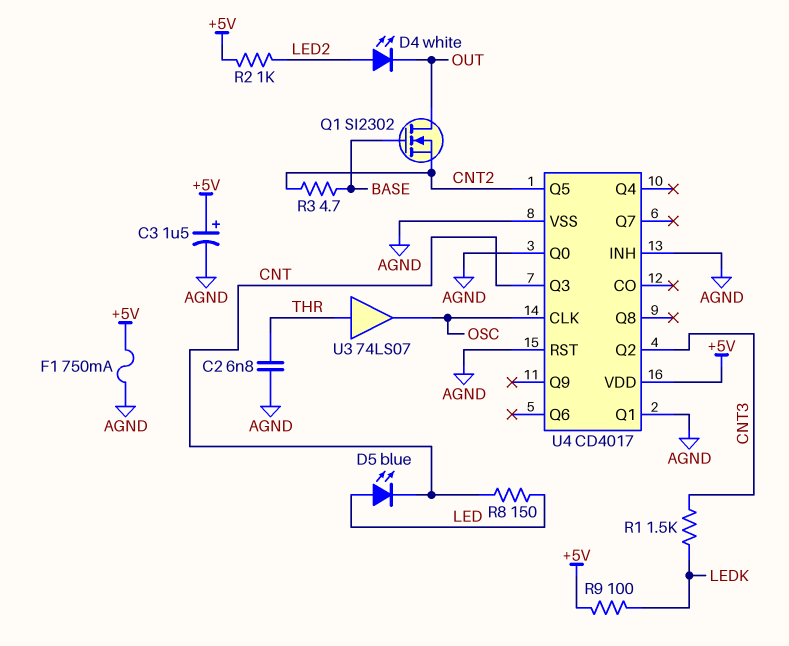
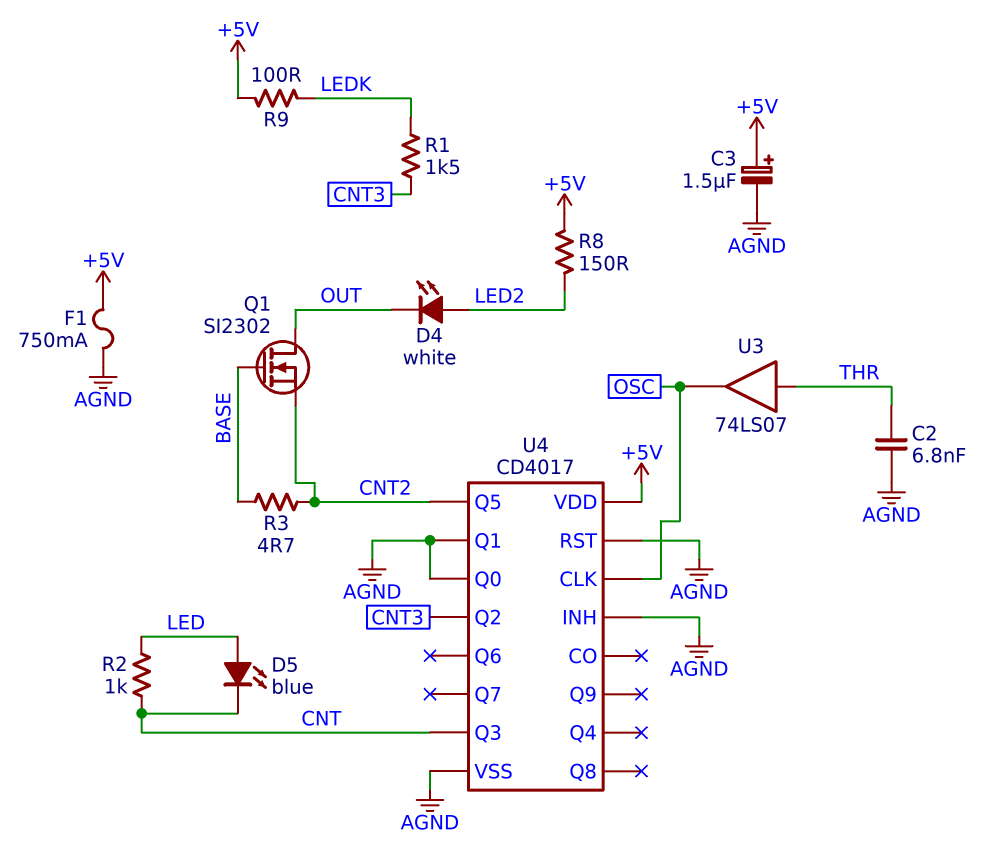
R2: 1k (+5V, LED2) -> 1k (CNT, LED)
R8: 150 (CNT, LED) -> 150 (+5V, LED2)

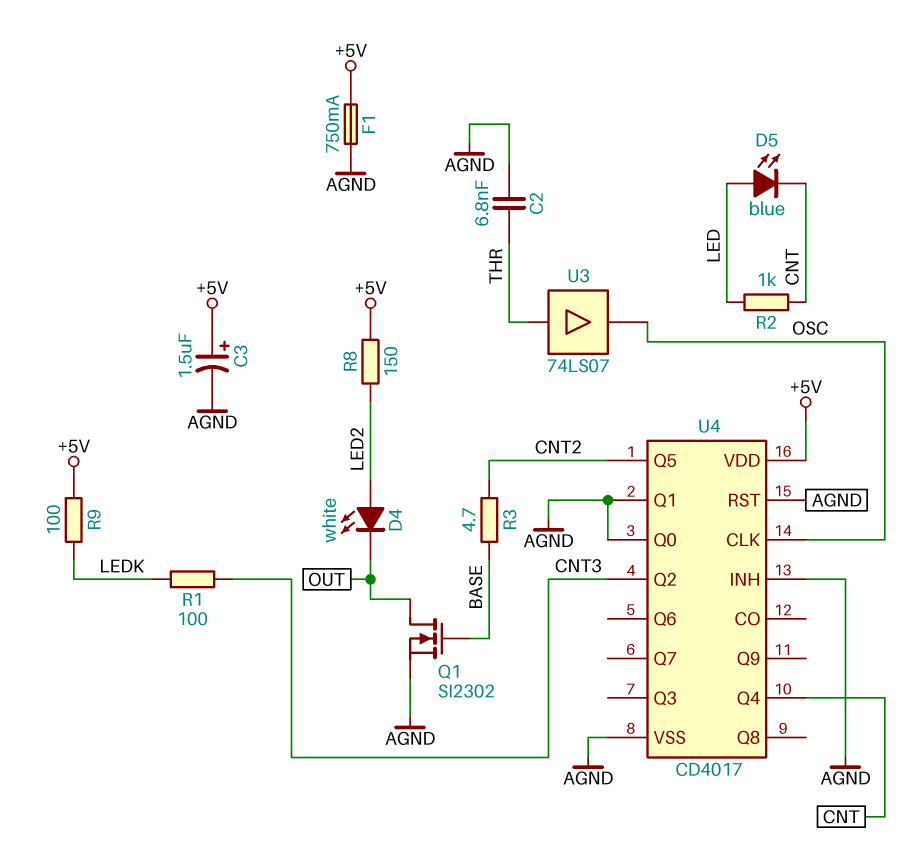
Q1: NMOS SI2302 (G BASE, D OUT, S CNT2) -> NMOS SI2302 (G BASE, D OUT, S AGND)
R1: 1.5k (CNT3, LEDK) -> 100 (CNT3, LEDK)
U4 pin Q3: CNT -> none
U4 pin Q4: none -> CNT

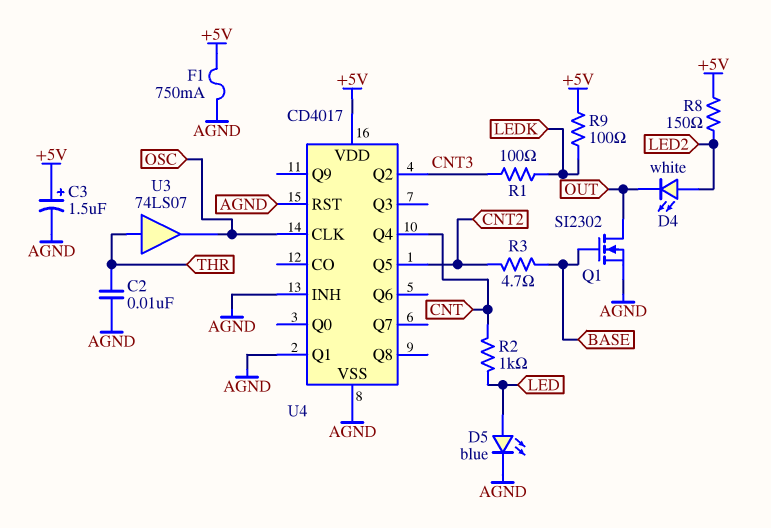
C2: 6.8nF (AGND, THR) -> 10nF (AGND, THR)
D5: LED blue (A LED, K CNT) -> LED blue (A LED, K AGND)
U4 pin Q0: AGND -> none

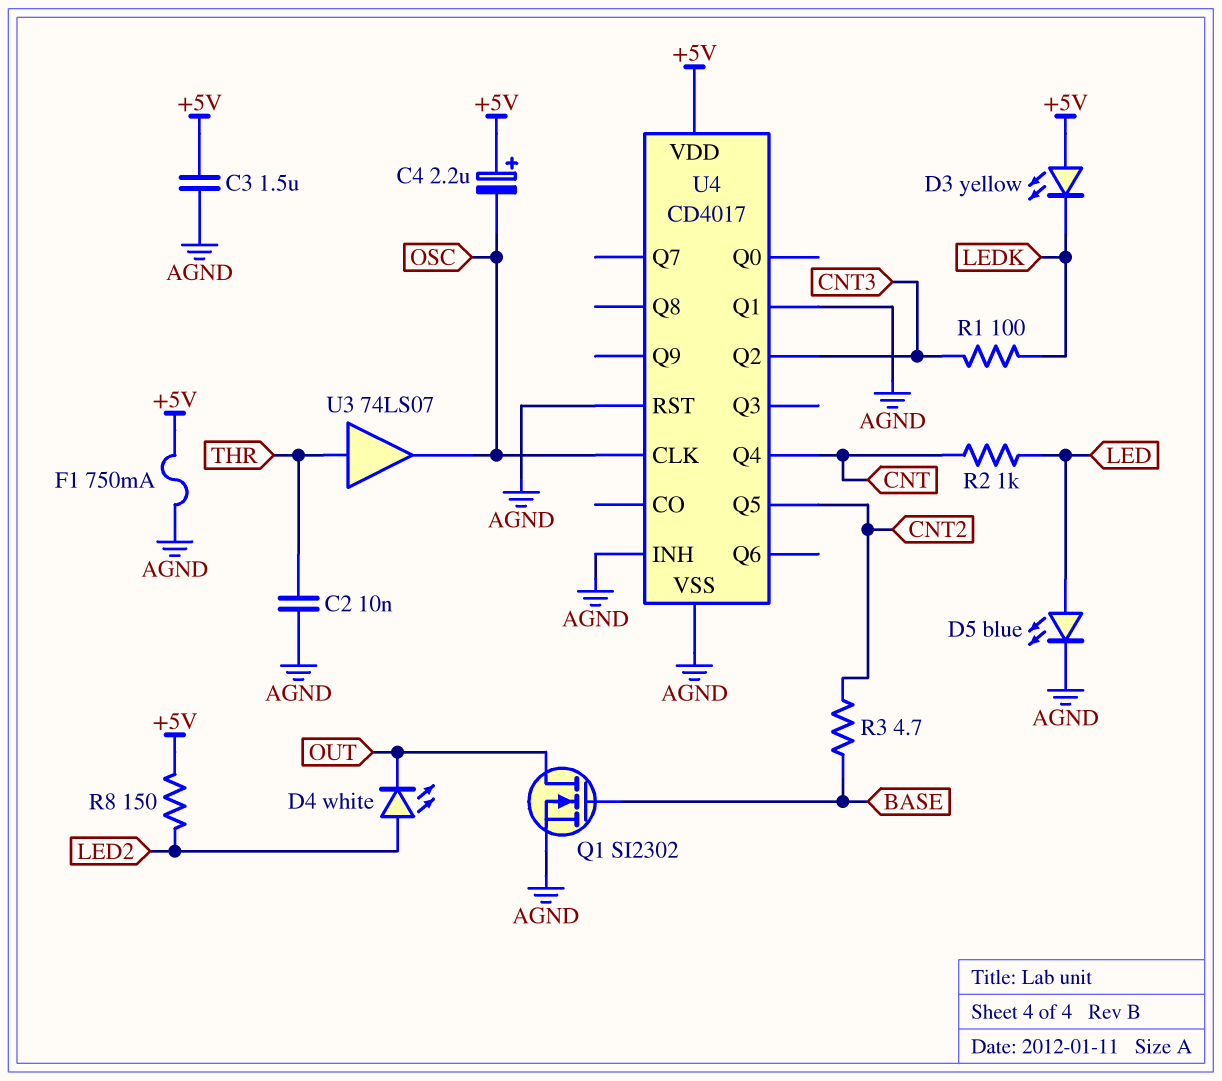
C3: 1.5uF (plus +5V, minus AGND) -> 1.5uF (+5V, AGND)
C4: none -> 2.2uF (plus +5V, minus OSC)
D3: none -> LED yellow (A +5V, K LEDK)
R9: 100 (+5V, LEDK) -> none

